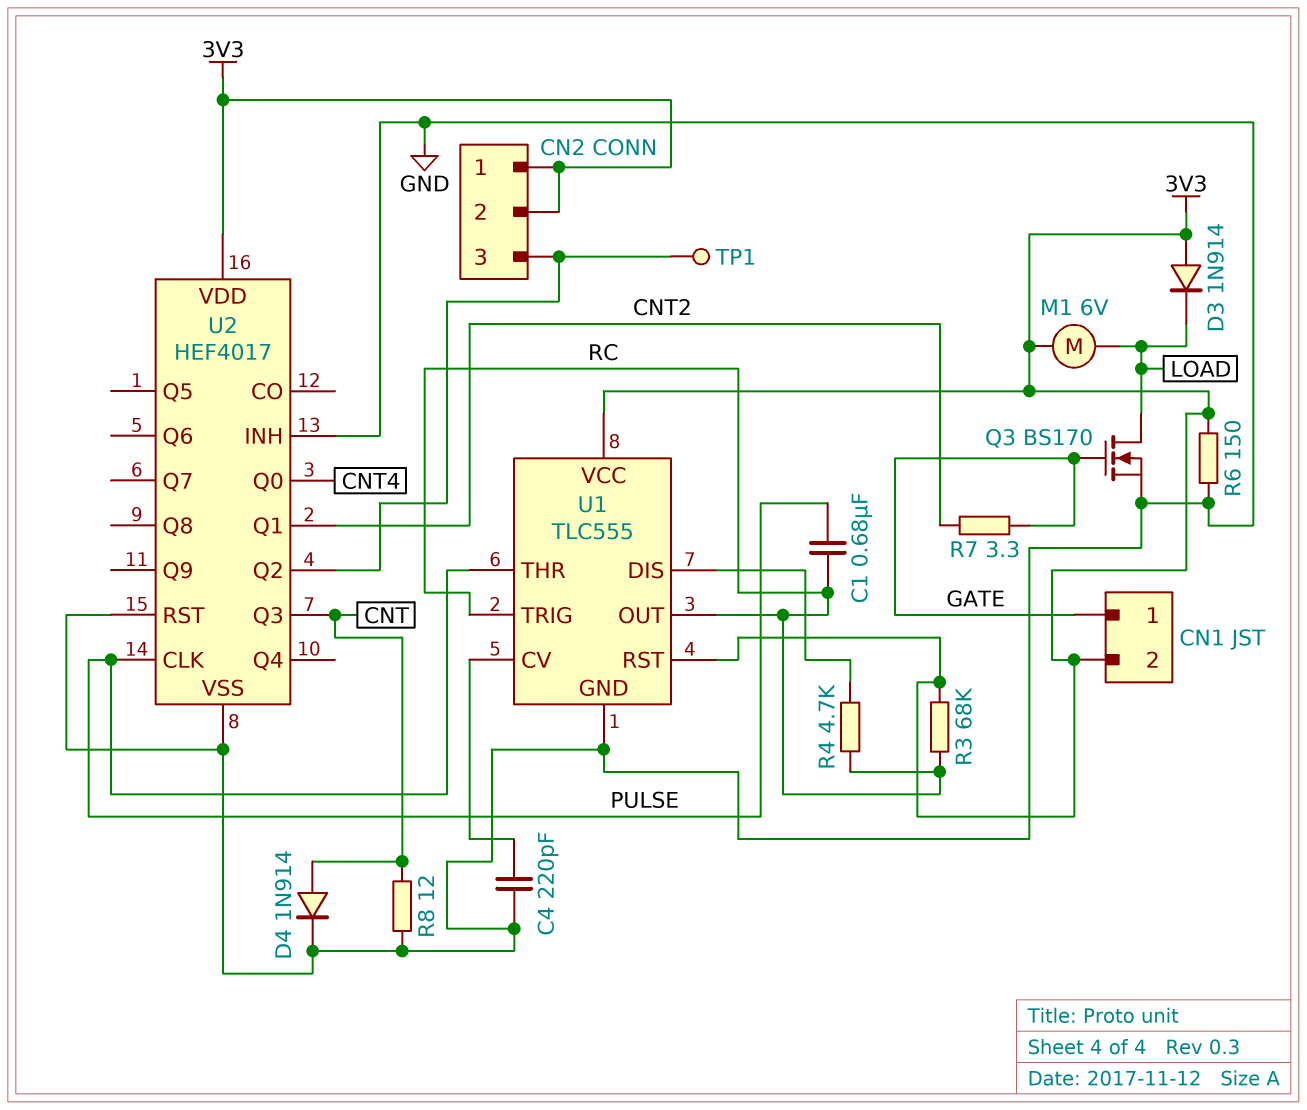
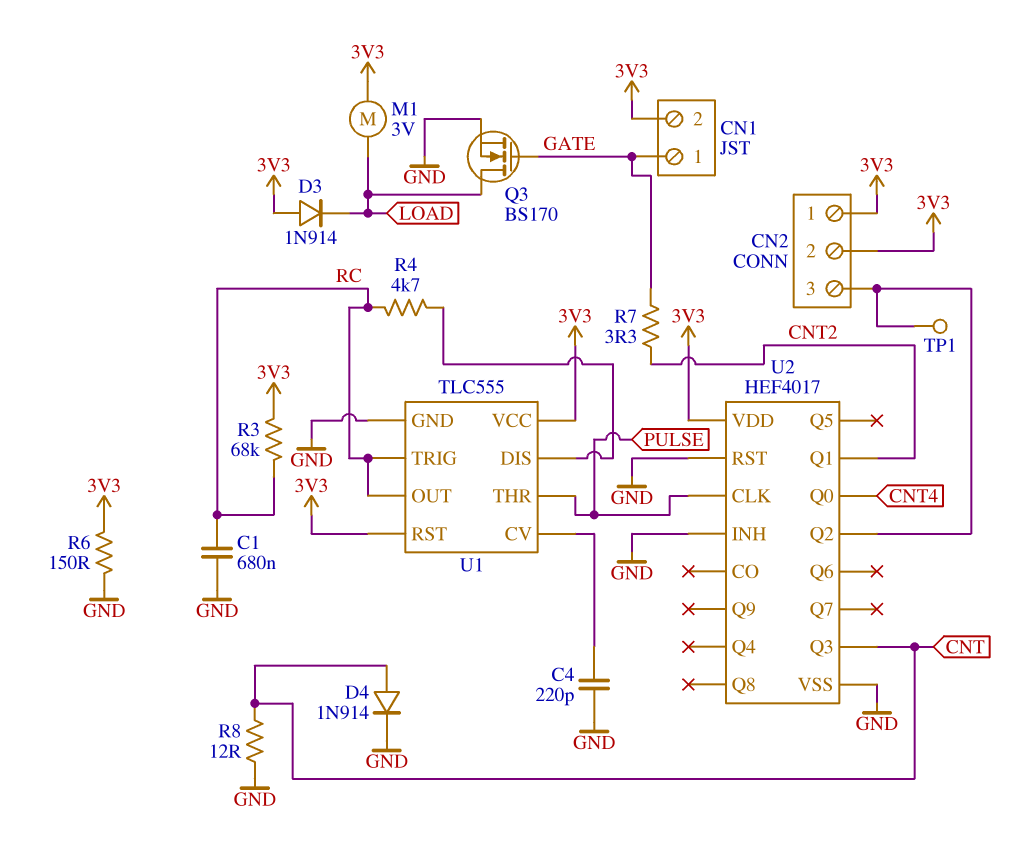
C1: 680nF (PULSE, RC) -> 680nF (GND, RC)
M1: motor 6V (3V3, LOAD) -> motor 3V (3V3, LOAD)

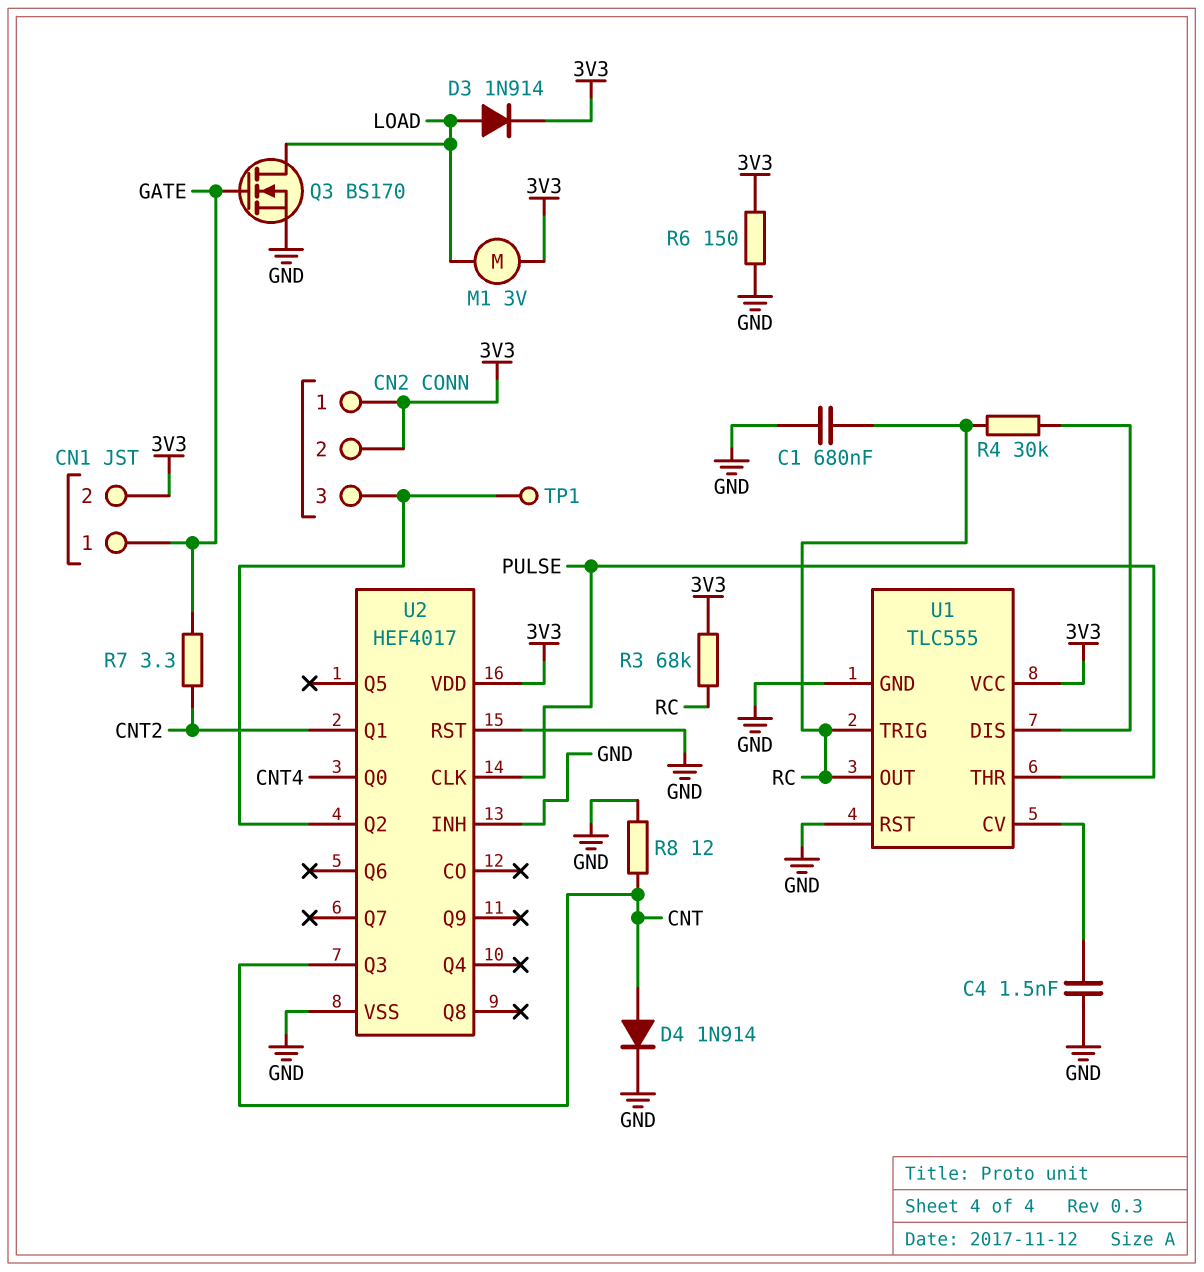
C4: 220pF (GND, U1/CV) -> 1.5nF (GND, U1/CV)
D3: diode 1N914 (A 3V3, K LOAD) -> diode 1N914 (A LOAD, K 3V3)
R4: 4.7k (RC, U1/DIS) -> 30k (RC, U1/DIS)
U1 pin RST: 3V3 -> GND

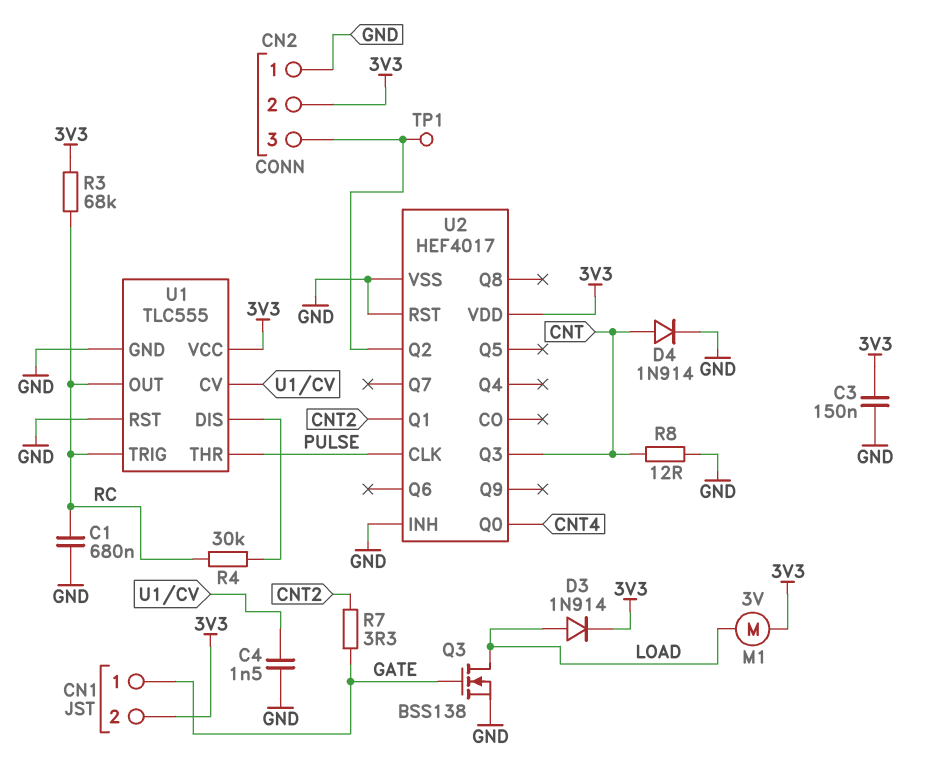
C3: none -> 150nF (3V3, GND)
CN2 pin 1: 3V3 -> GND
Q3: NMOS BS170 (G GATE, D LOAD, S GND) -> NMOS BSS138 (G GATE, D LOAD, S GND)
R6: 150 (3V3, GND) -> none

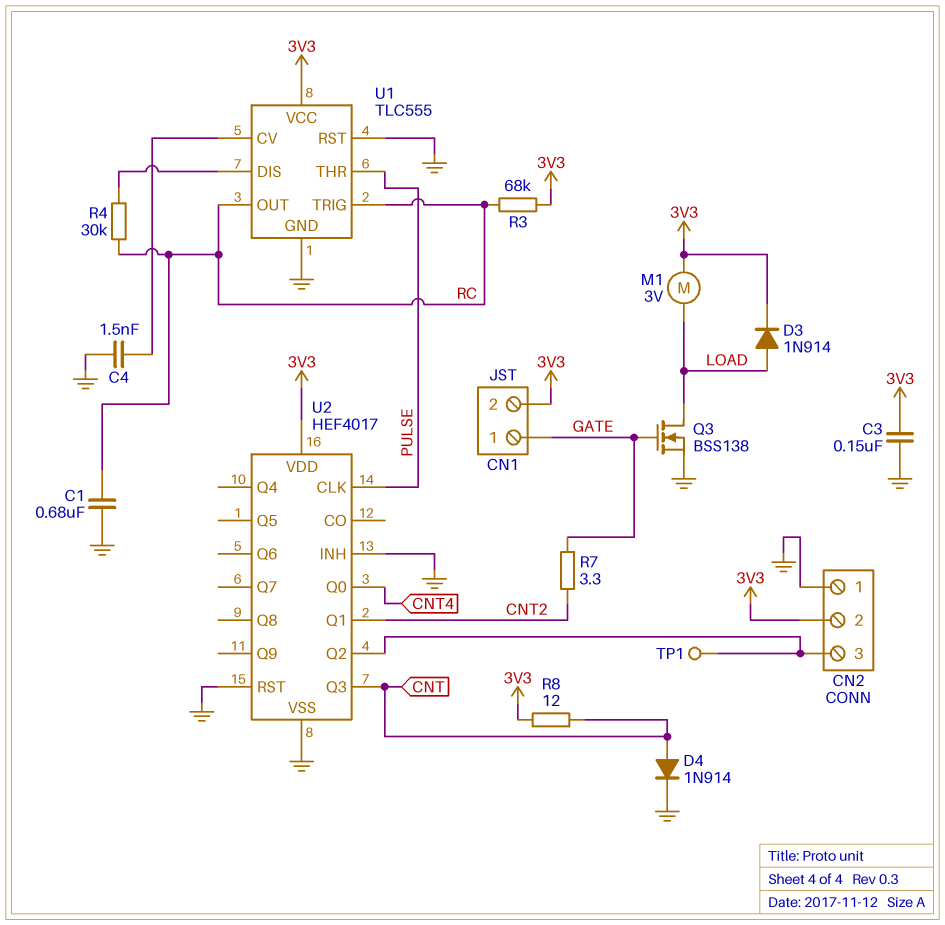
R8: 12 (CNT, GND) -> 12 (3V3, CNT)

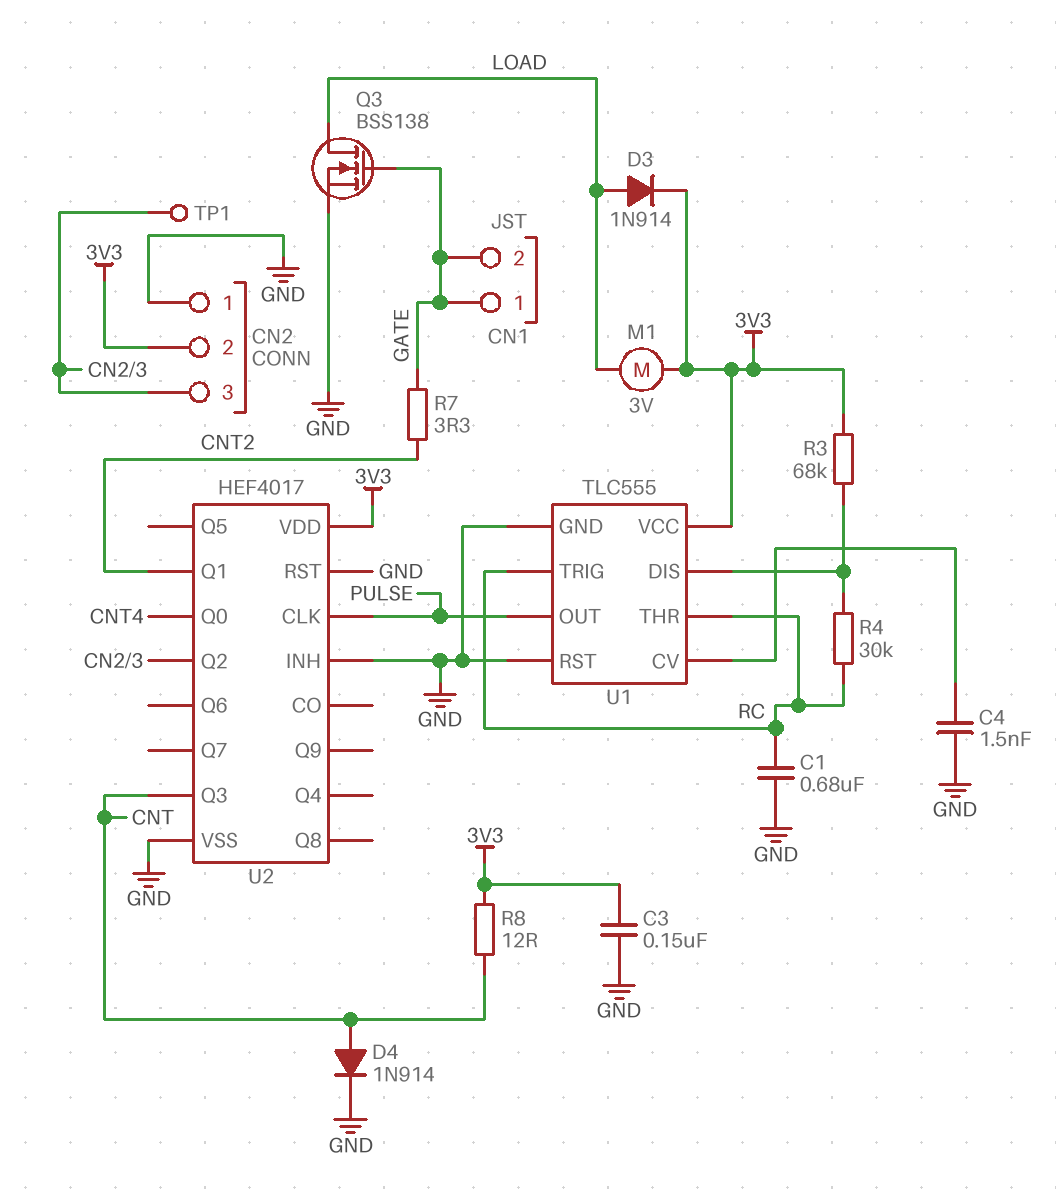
CN1 pin 2: 3V3 -> GATE
R3: 68k (3V3, RC) -> 68k (3V3, U1/DIS)
U1 pin OUT: RC -> PULSE
U1 pin THR: PULSE -> RC

